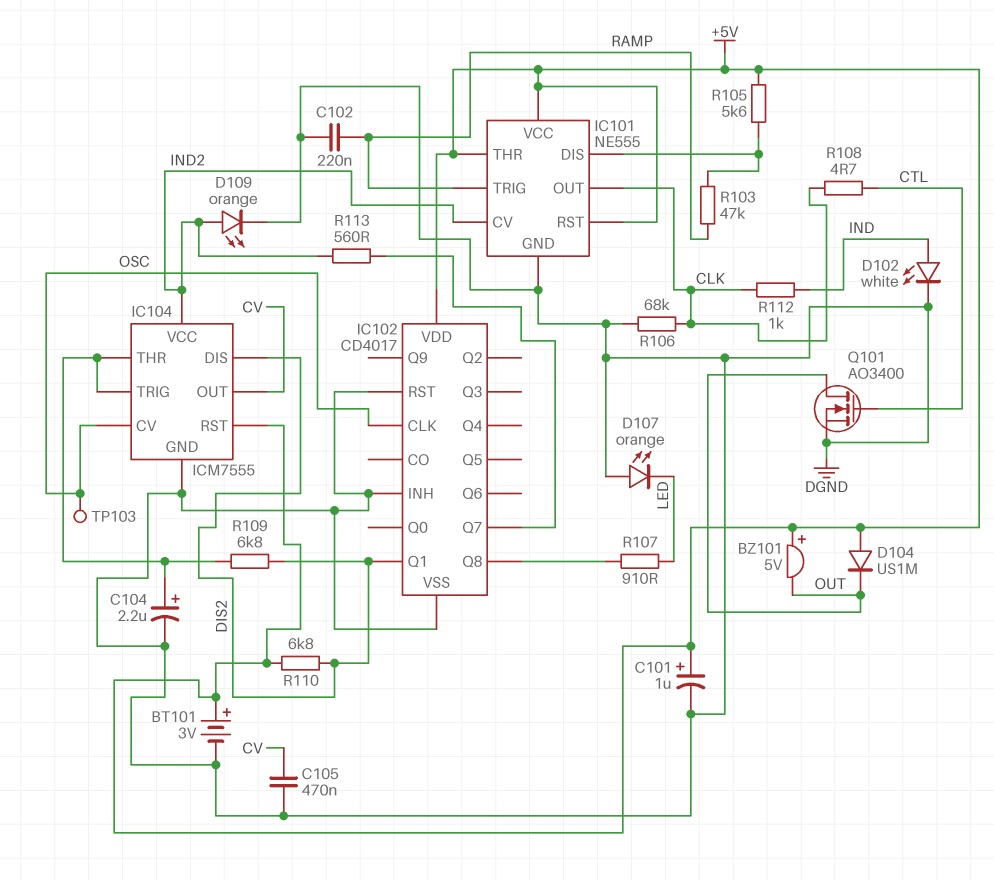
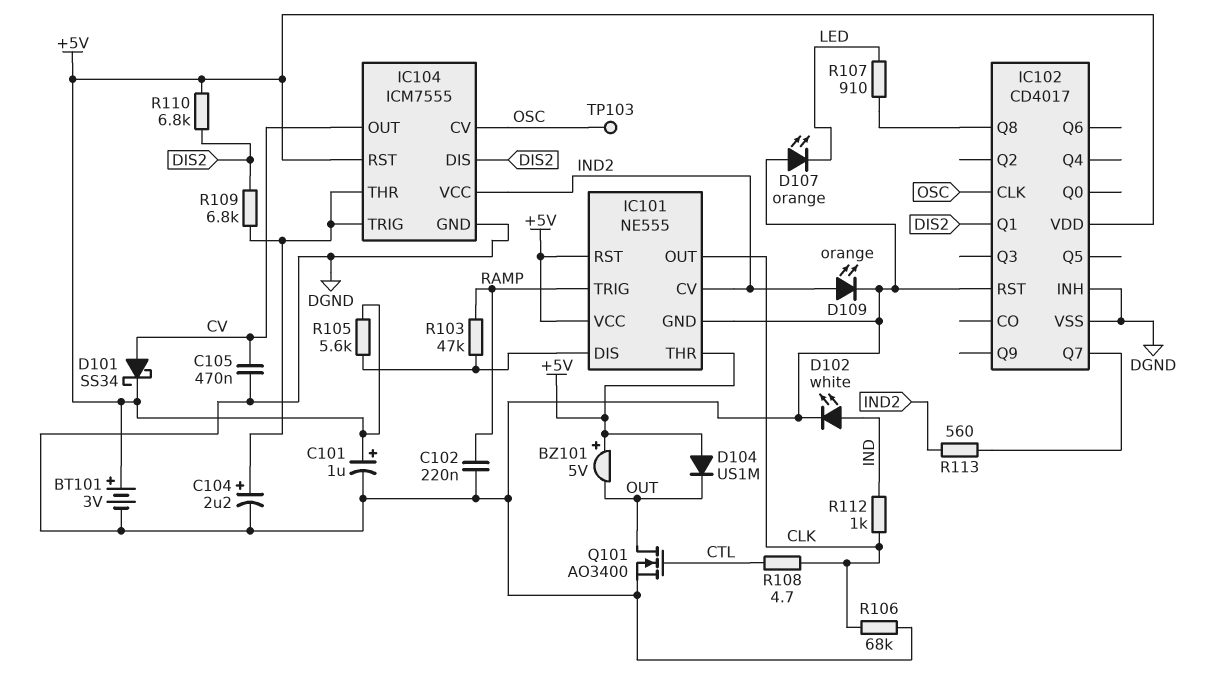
D101: none -> schottky SS34 (A CV, K +5V)

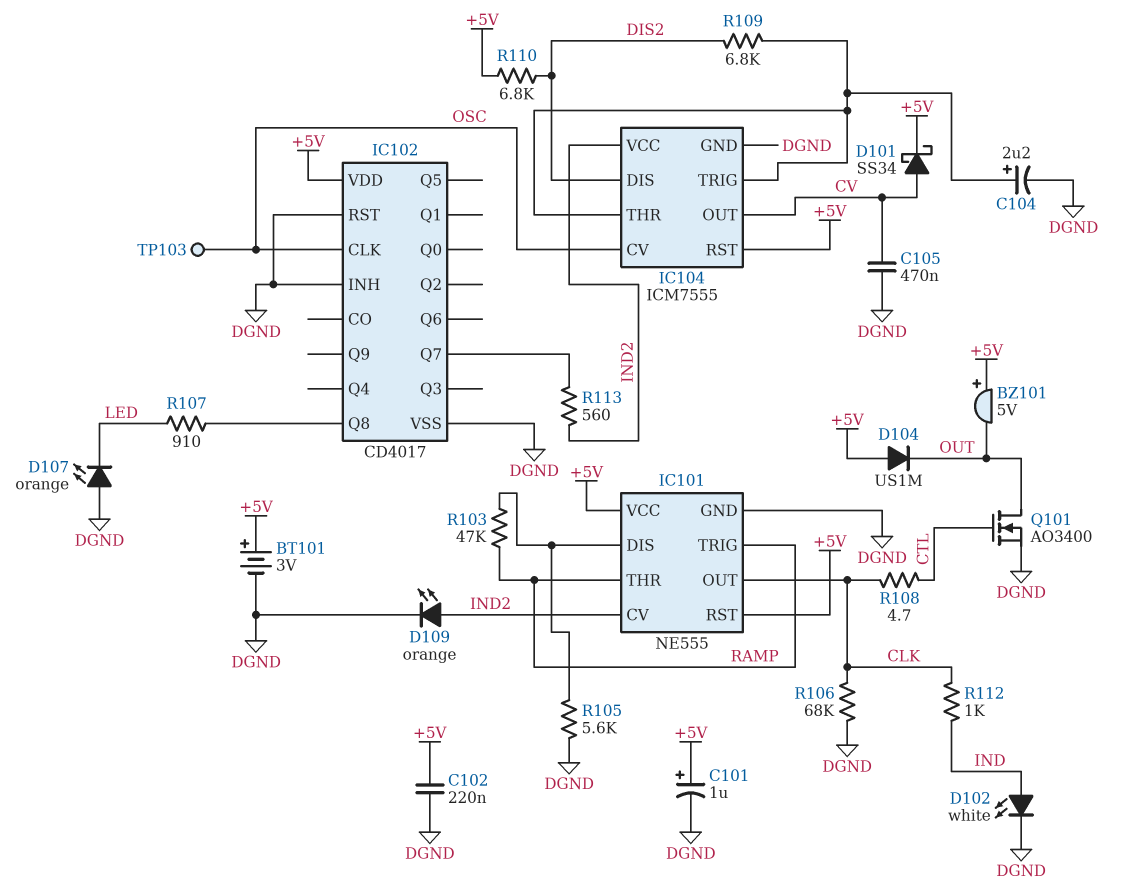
C102: 220nF (DGND, RAMP) -> 220nF (+5V, DGND)
IC101 pin THR: +5V -> RAMP
IC102 pin Q1: DIS2 -> none
R105: 5.6k (+5V, IC101/DIS) -> 5.6k (DGND, IC101/DIS)

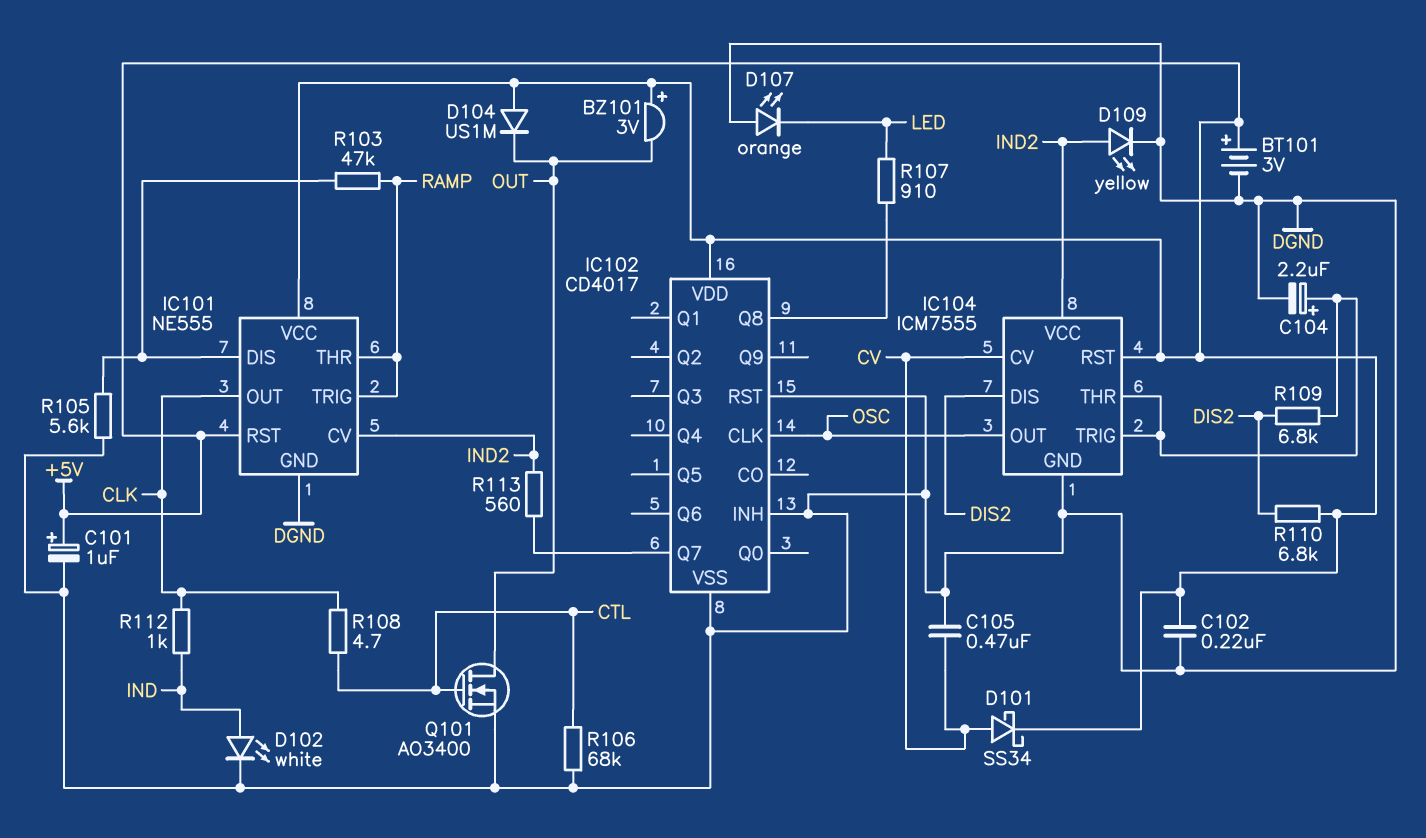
BZ101: buzzer 5V (plus +5V, minus OUT) -> buzzer 3V (plus +5V, minus OUT)
D109: LED orange (A IND2, K DGND) -> LED yellow (A IND2, K DGND)
IC104 pin CV: OSC -> CV
IC104 pin OUT: CV -> OSC
R106: 68k (CLK, DGND) -> 68k (CTL, DGND)
TP103: test point (OSC) -> none

